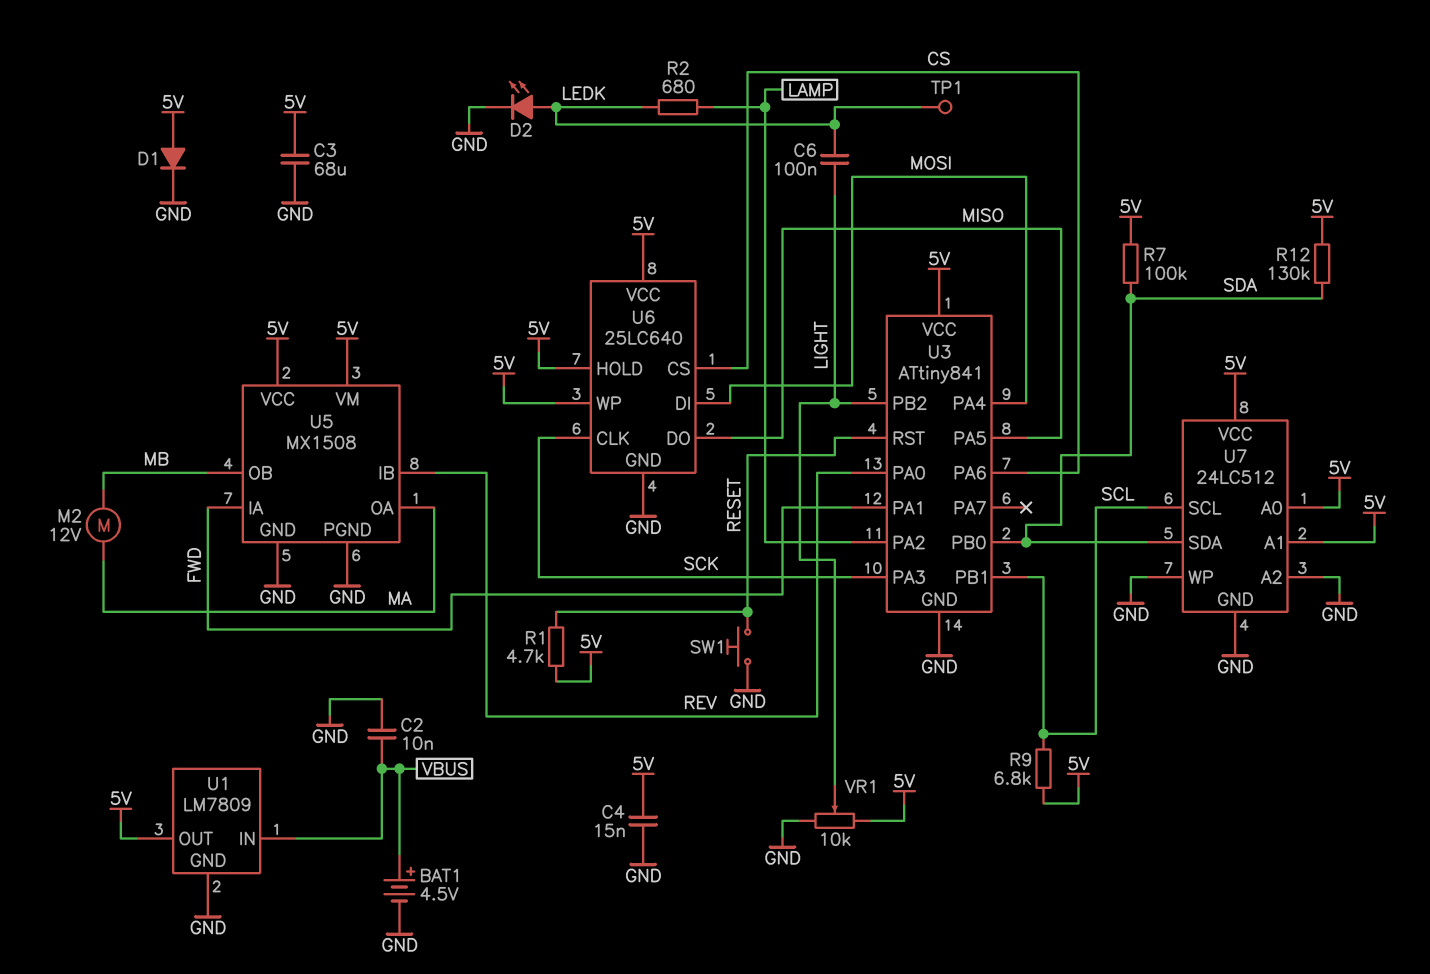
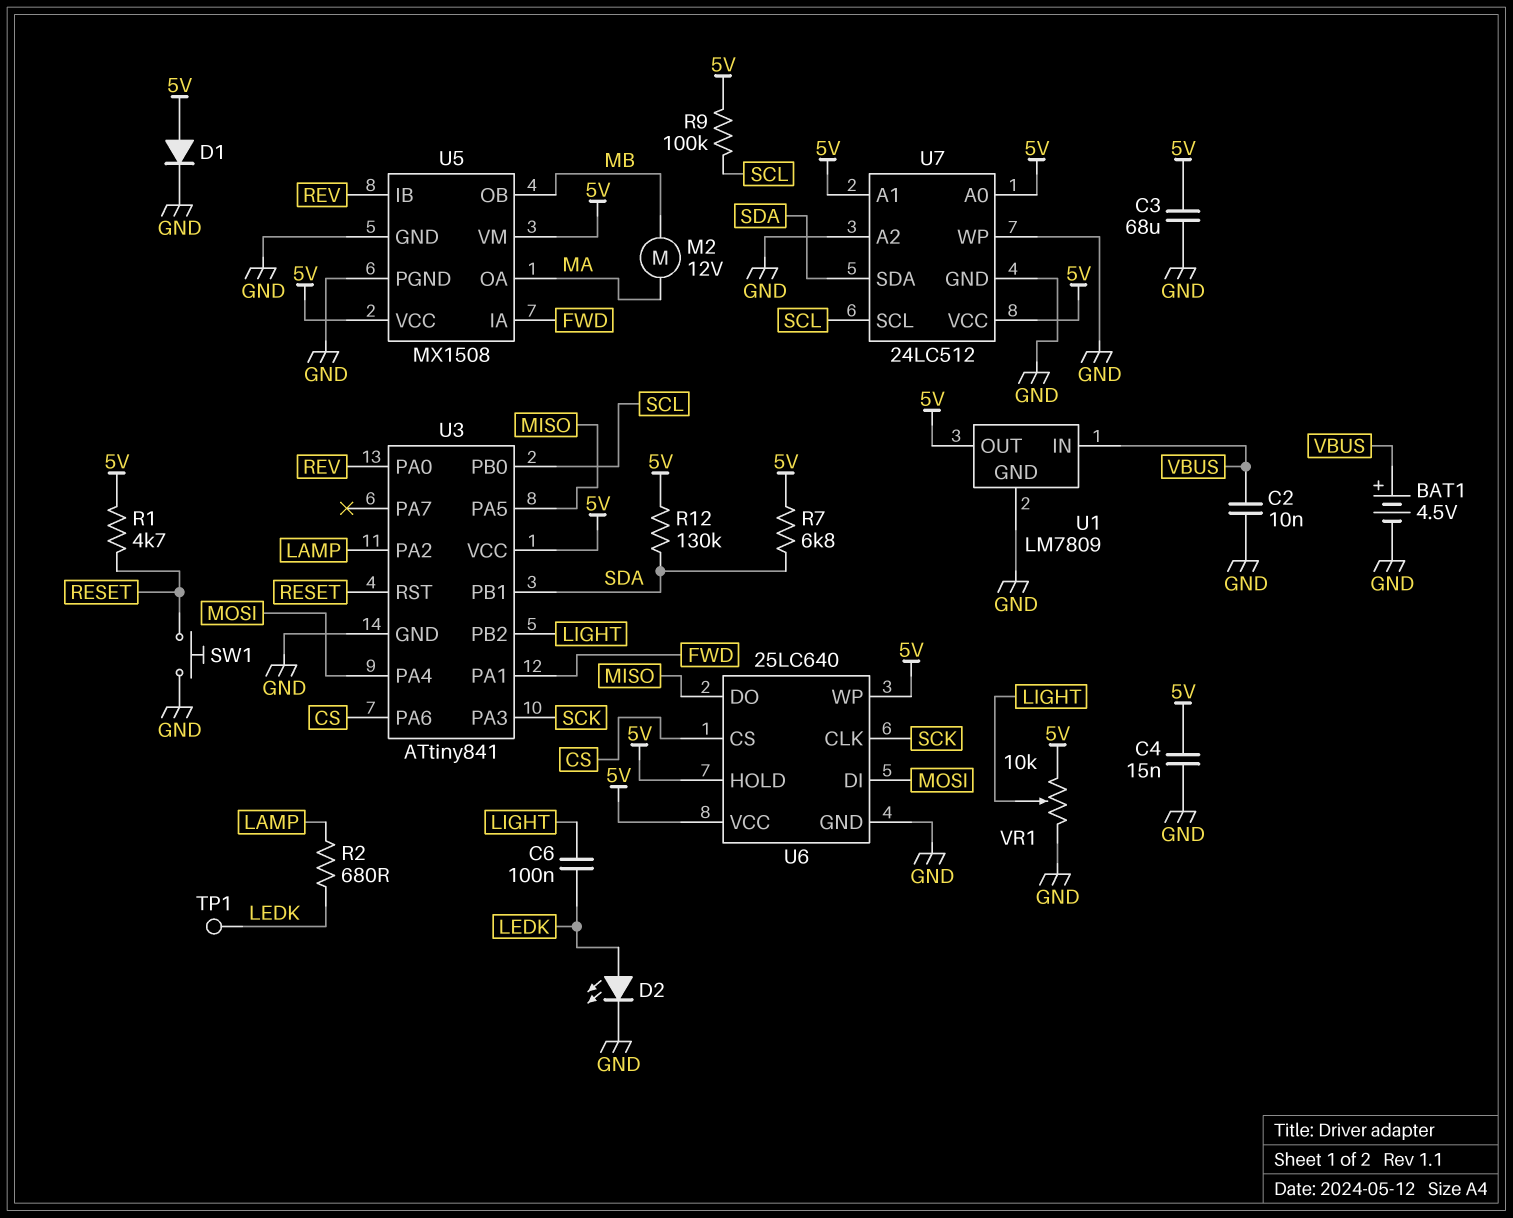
R7: 100k (5V, SDA) -> 6.8k (5V, SDA)
R9: 6.8k (5V, SCL) -> 100k (5V, SCL)
U3 pin PB0: SDA -> SCL
U3 pin PB1: SCL -> SDA

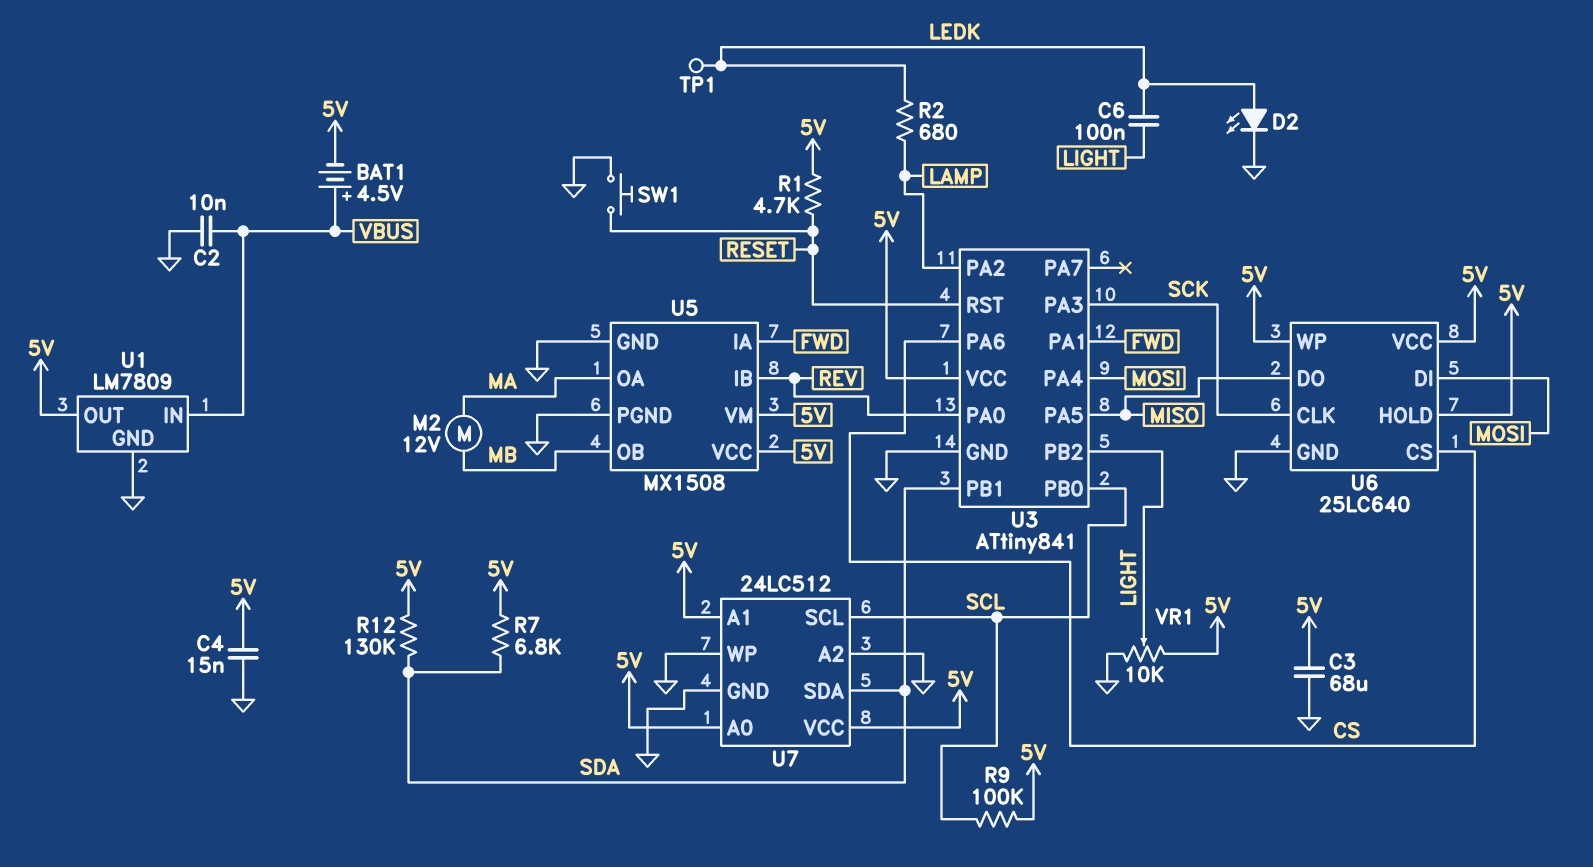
BAT1: 4.5V (plus VBUS, minus GND) -> 4.5V (plus VBUS, minus 5V)
D1: diode (A 5V, K GND) -> none

